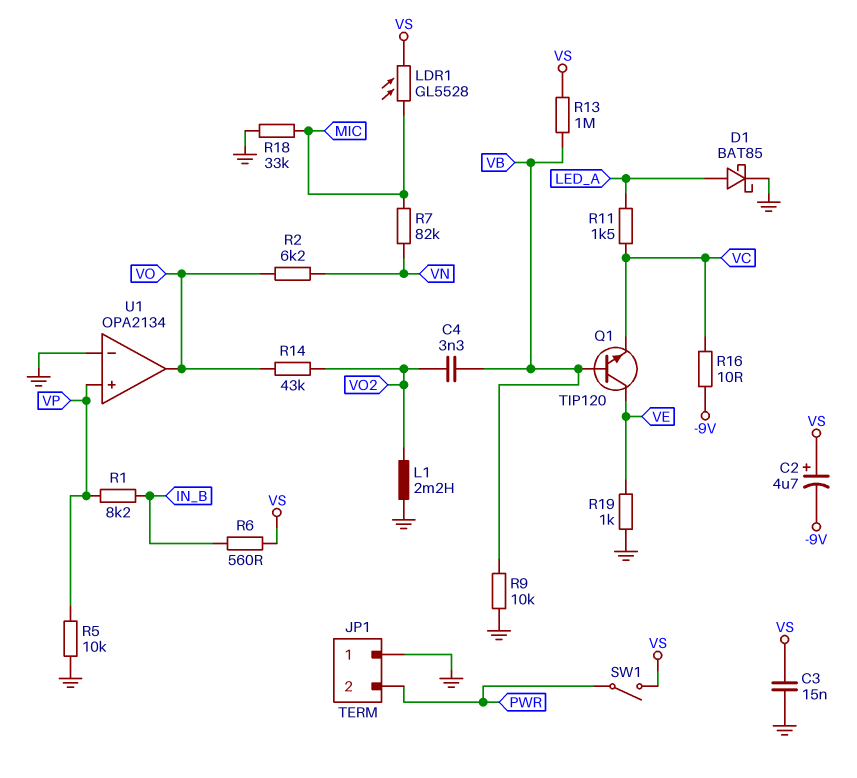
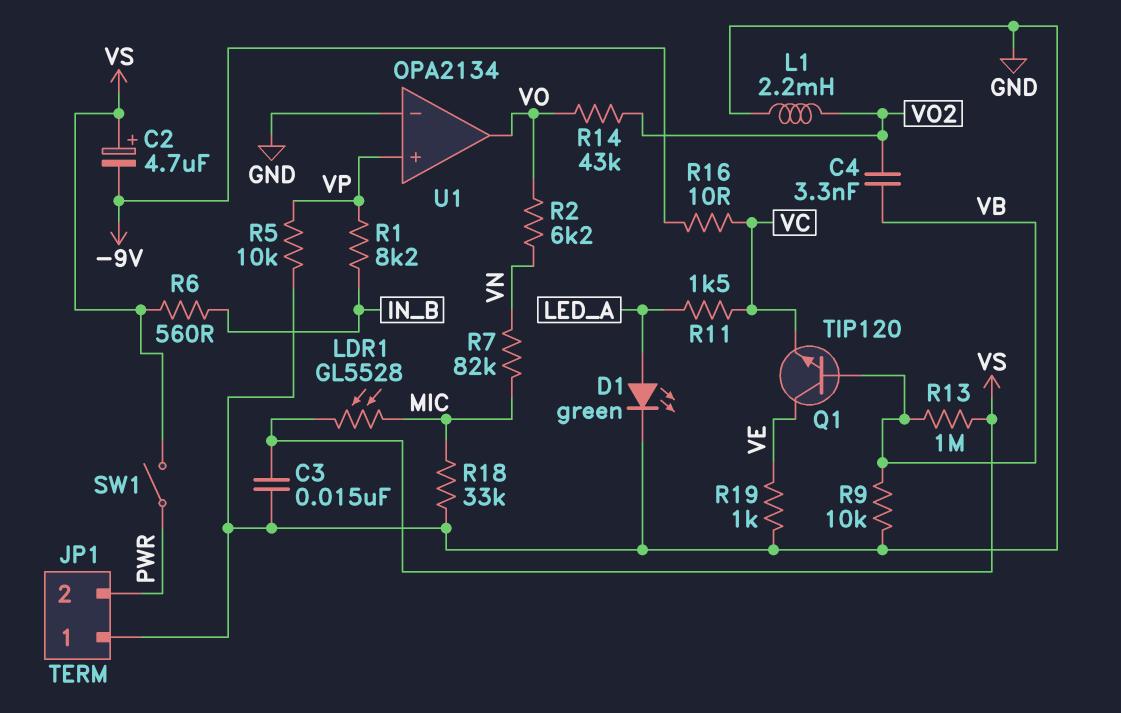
D1: schottky BAT85 (A LED_A, K GND) -> LED green (A LED_A, K GND)

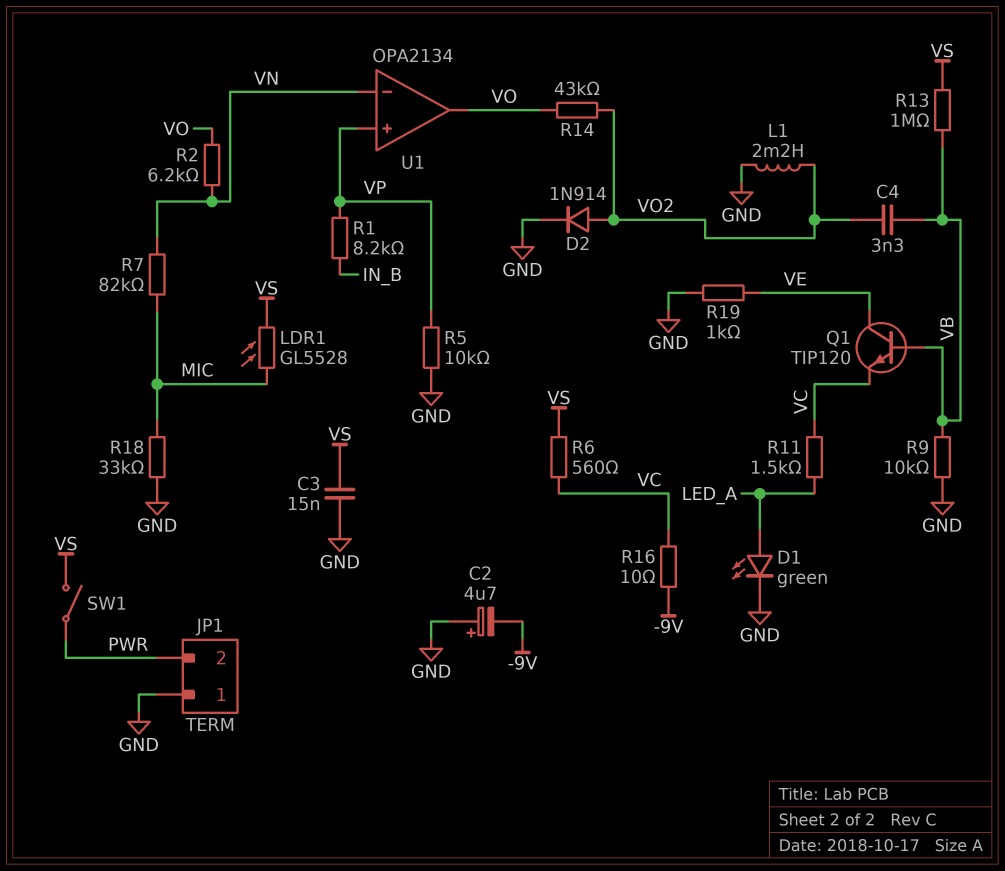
C2: 4.7uF (plus VS, minus -9V) -> 4.7uF (plus GND, minus -9V)
D2: none -> diode 1N914 (A VO2, K GND)
R6: 560 (IN_B, VS) -> 560 (VC, VS)
U1 pin in-: GND -> VN

